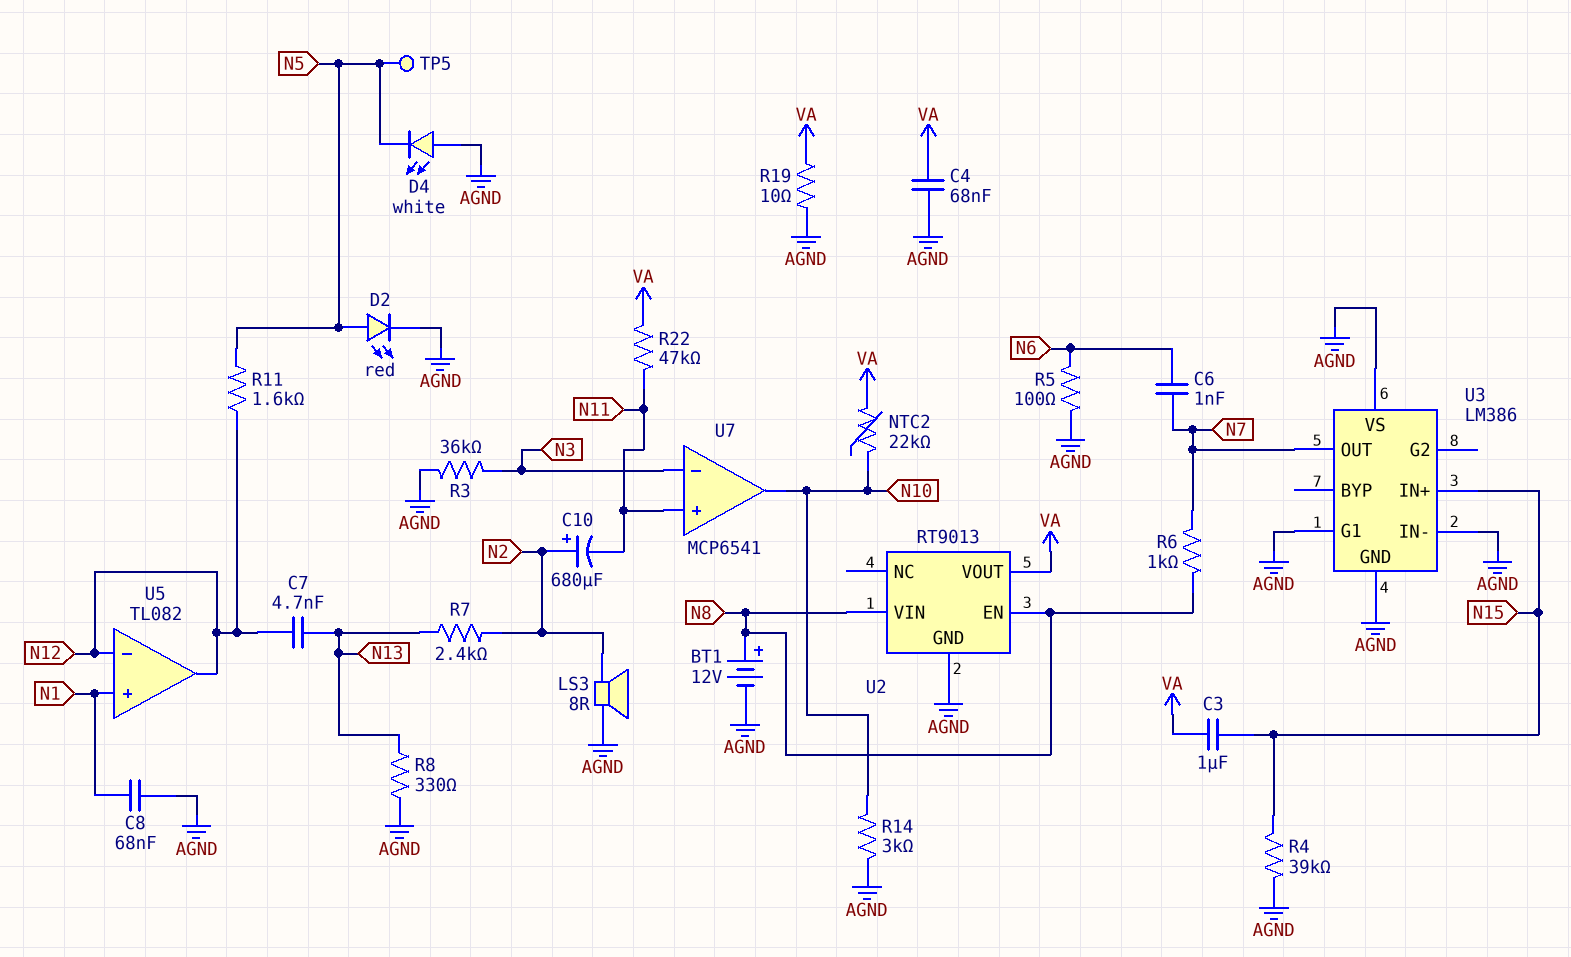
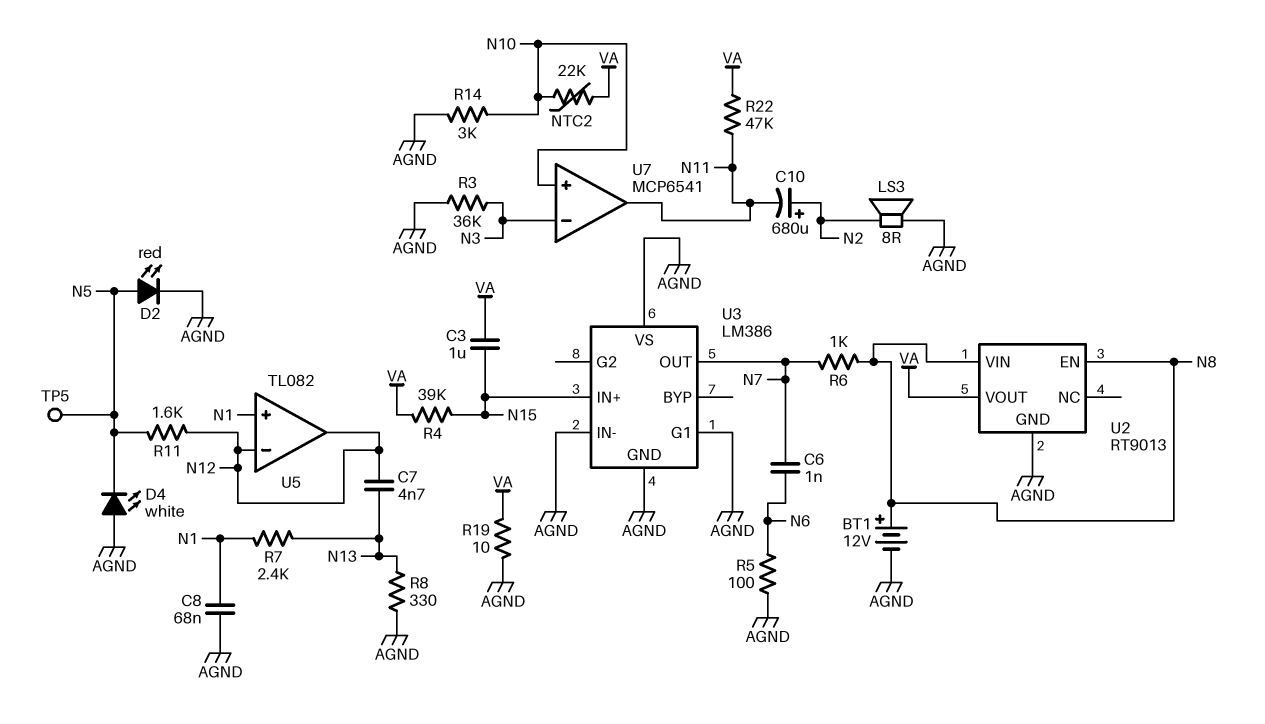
C4: 68nF (AGND, VA) -> none
R4: 39k (AGND, N15) -> 39k (N15, VA)
R7: 2.4k (N2, N13) -> 2.4k (N1, N13)
U7 pin in+: N11 -> N10
U7 pin out: N10 -> N11

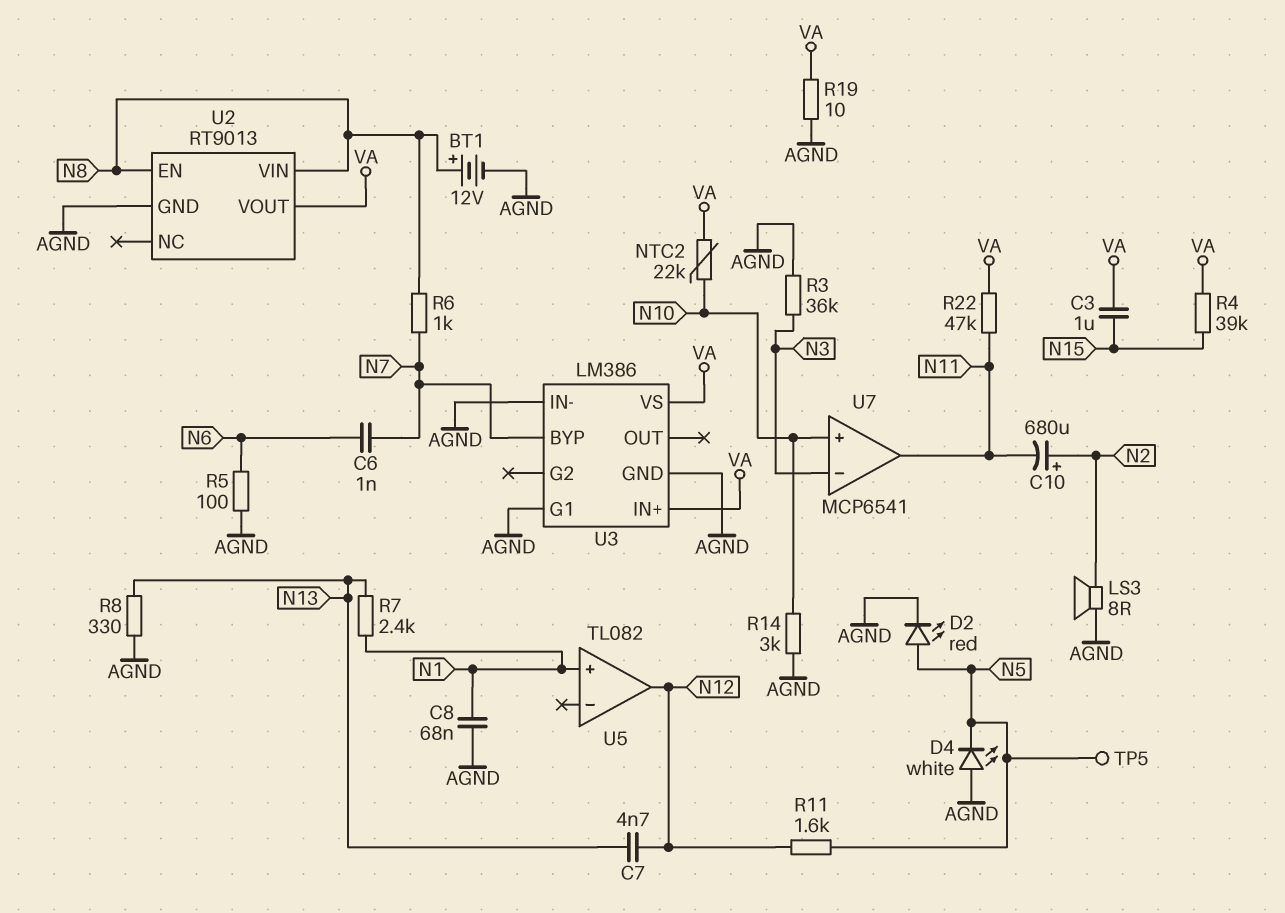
U3 pin BYP: none -> N7
U3 pin IN+: N15 -> VA
U3 pin OUT: N7 -> none
U3 pin VS: AGND -> VA
U5 pin in-: N12 -> none

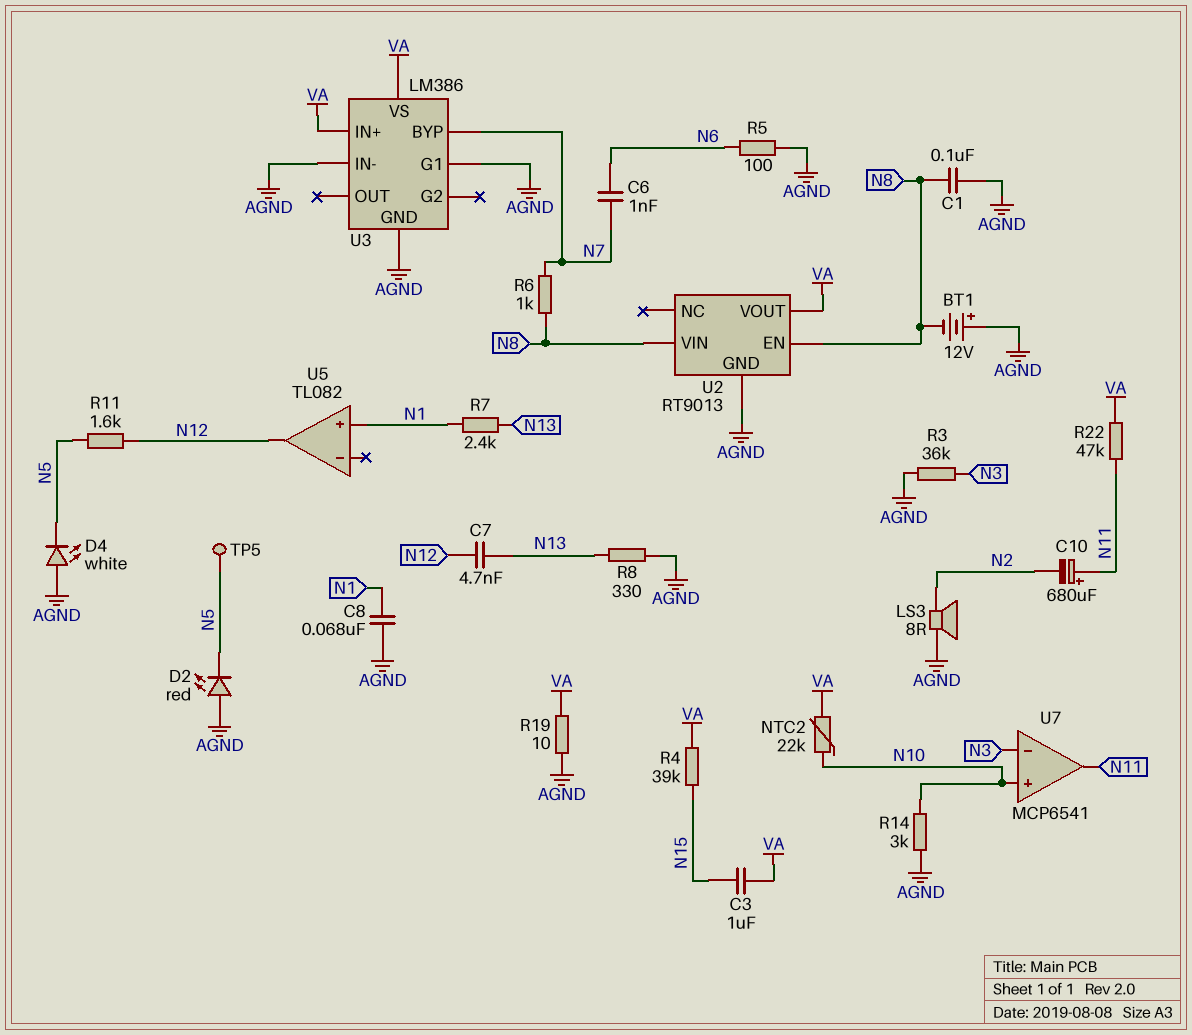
BT1: 12V (plus N8, minus AGND) -> 12V (plus AGND, minus N8)
C1: none -> 100nF (AGND, N8)
C10: 680uF (plus N2, minus N11) -> 680uF (plus N11, minus N2)
D2: LED red (A N5, K AGND) -> LED red (A AGND, K N5)

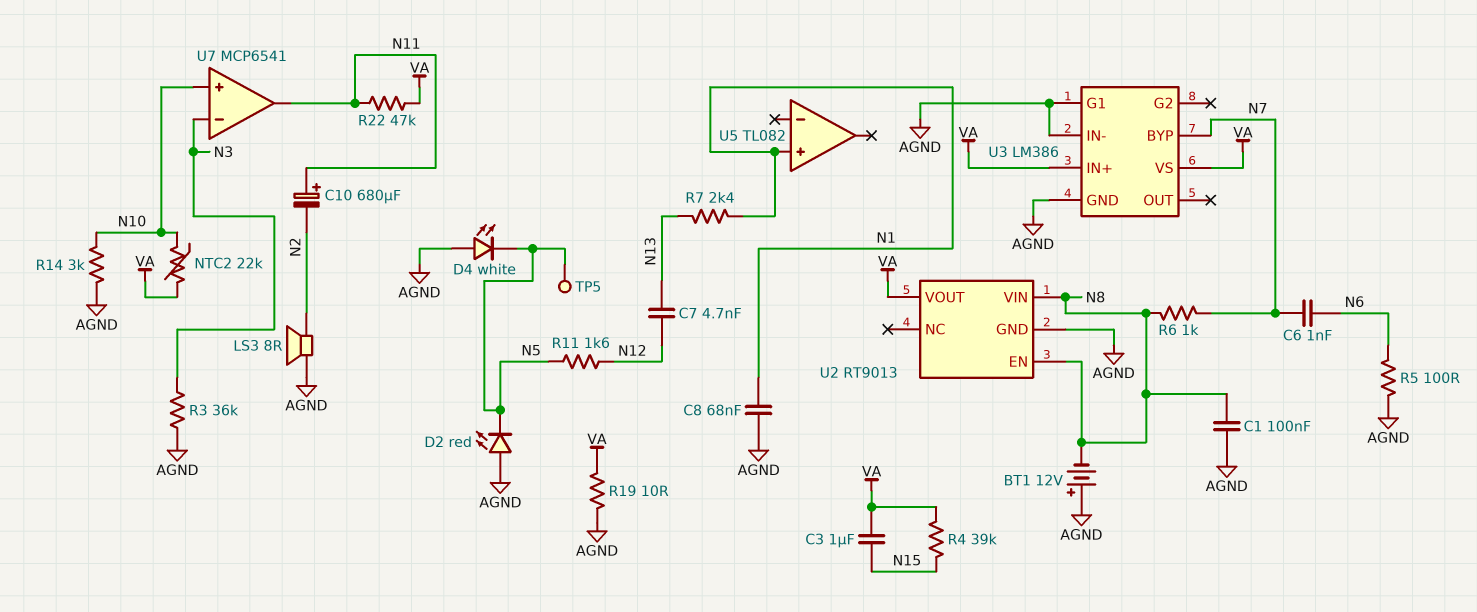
R8: 330 (AGND, N13) -> none
U5 pin out: N12 -> none

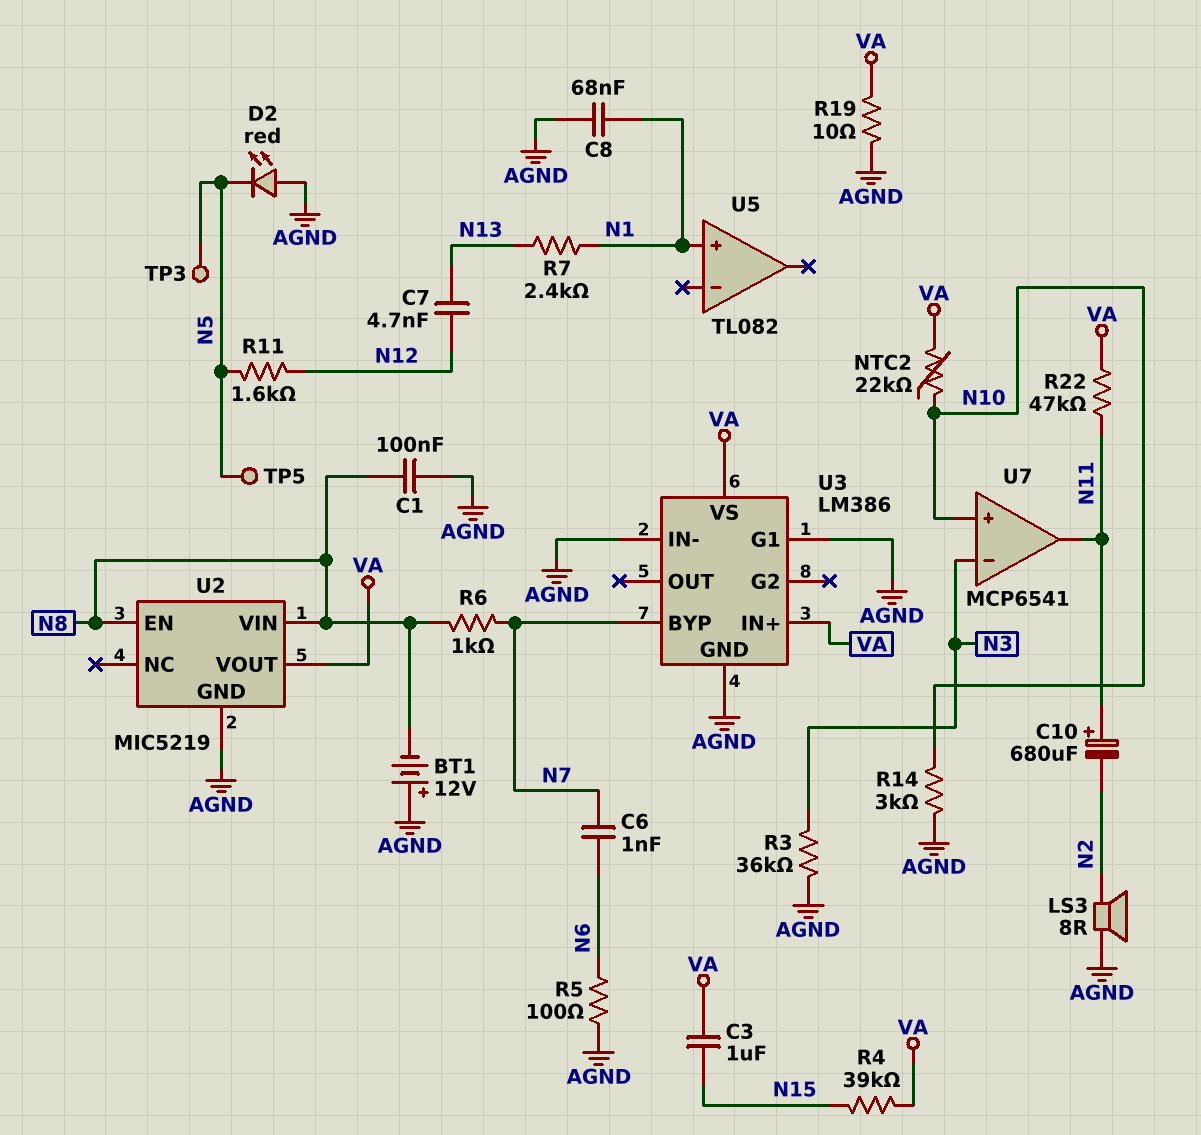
D4: LED white (A AGND, K N5) -> none
TP3: none -> test point (N5)
U2: RT9013 -> MIC5219

